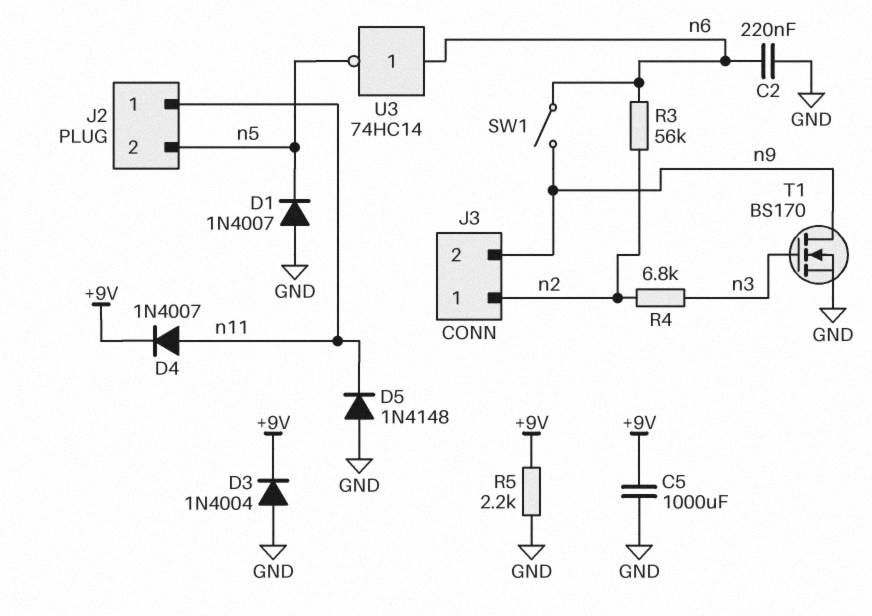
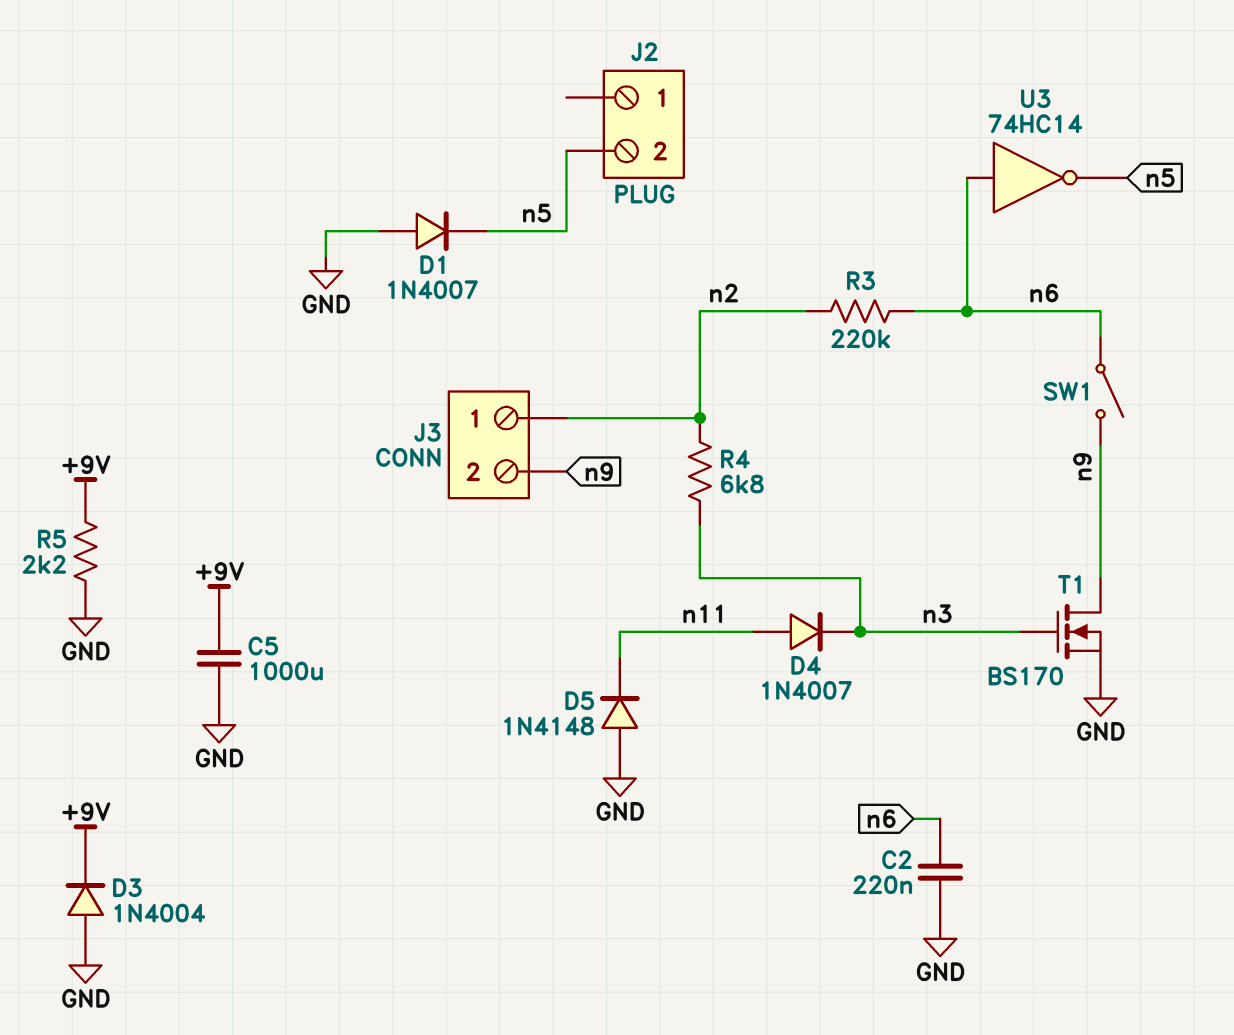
D4: diode 1N4007 (A n11, K +9V) -> diode 1N4007 (A n11, K n3)
J2 pin 1: n11 -> none
R3: 56k (n2, n6) -> 220k (n2, n6)

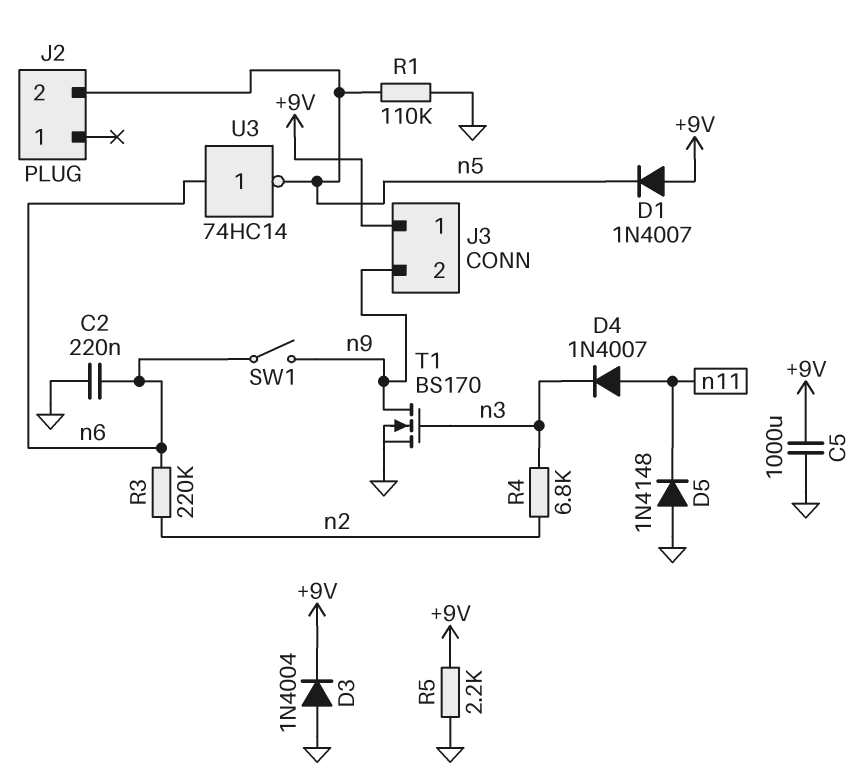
D1: diode 1N4007 (A GND, K n5) -> diode 1N4007 (A +9V, K n5)
J3 pin 1: n2 -> +9V
R1: none -> 110k (GND, n5)

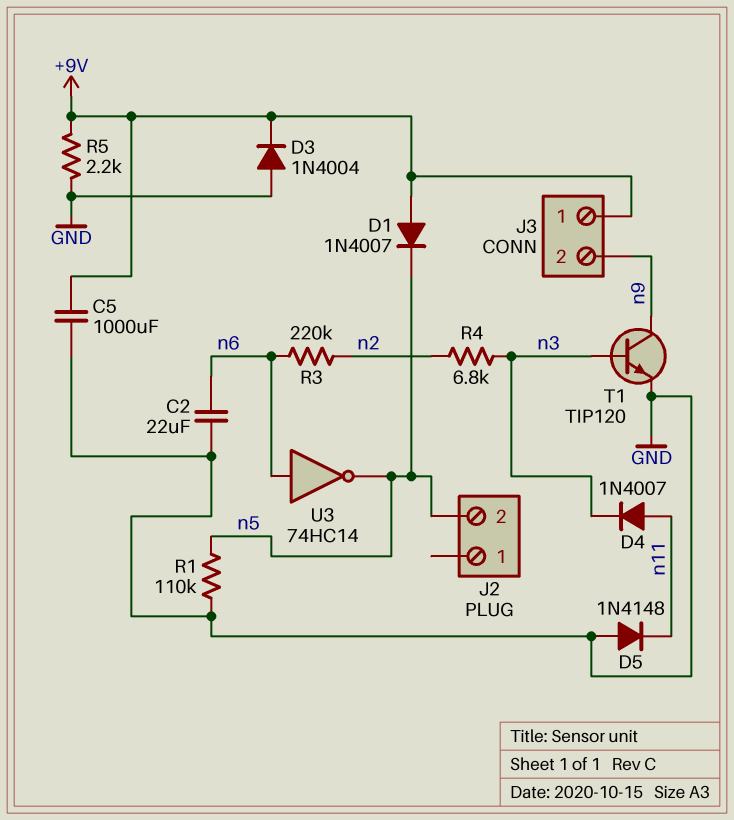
C2: 220nF (GND, n6) -> 22uF (GND, n6)
SW1: switch (n6, n9) -> none
T1: NMOS BS170 (G n3, D n9, S GND) -> NPN TIP120 (B n3, C n9, E GND)

